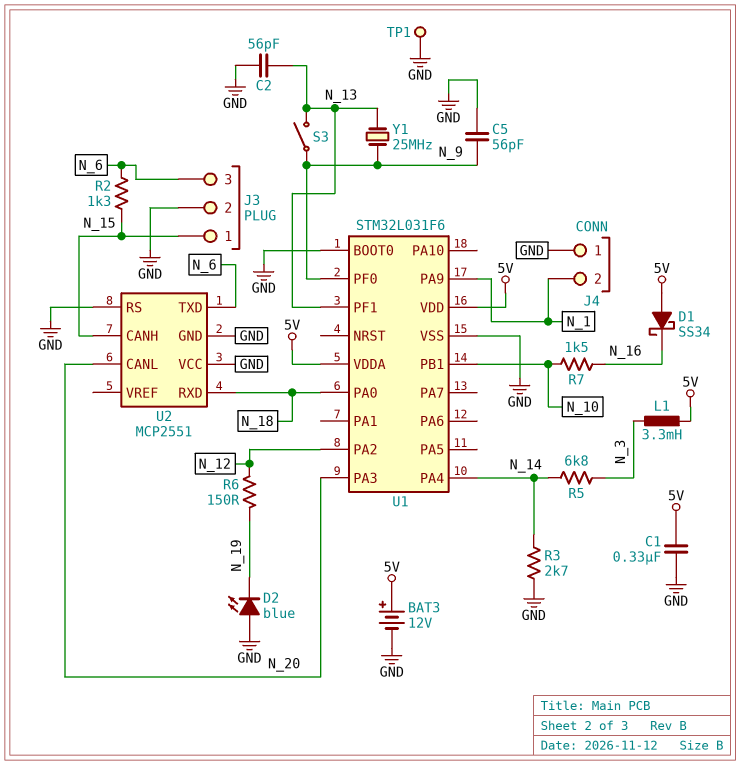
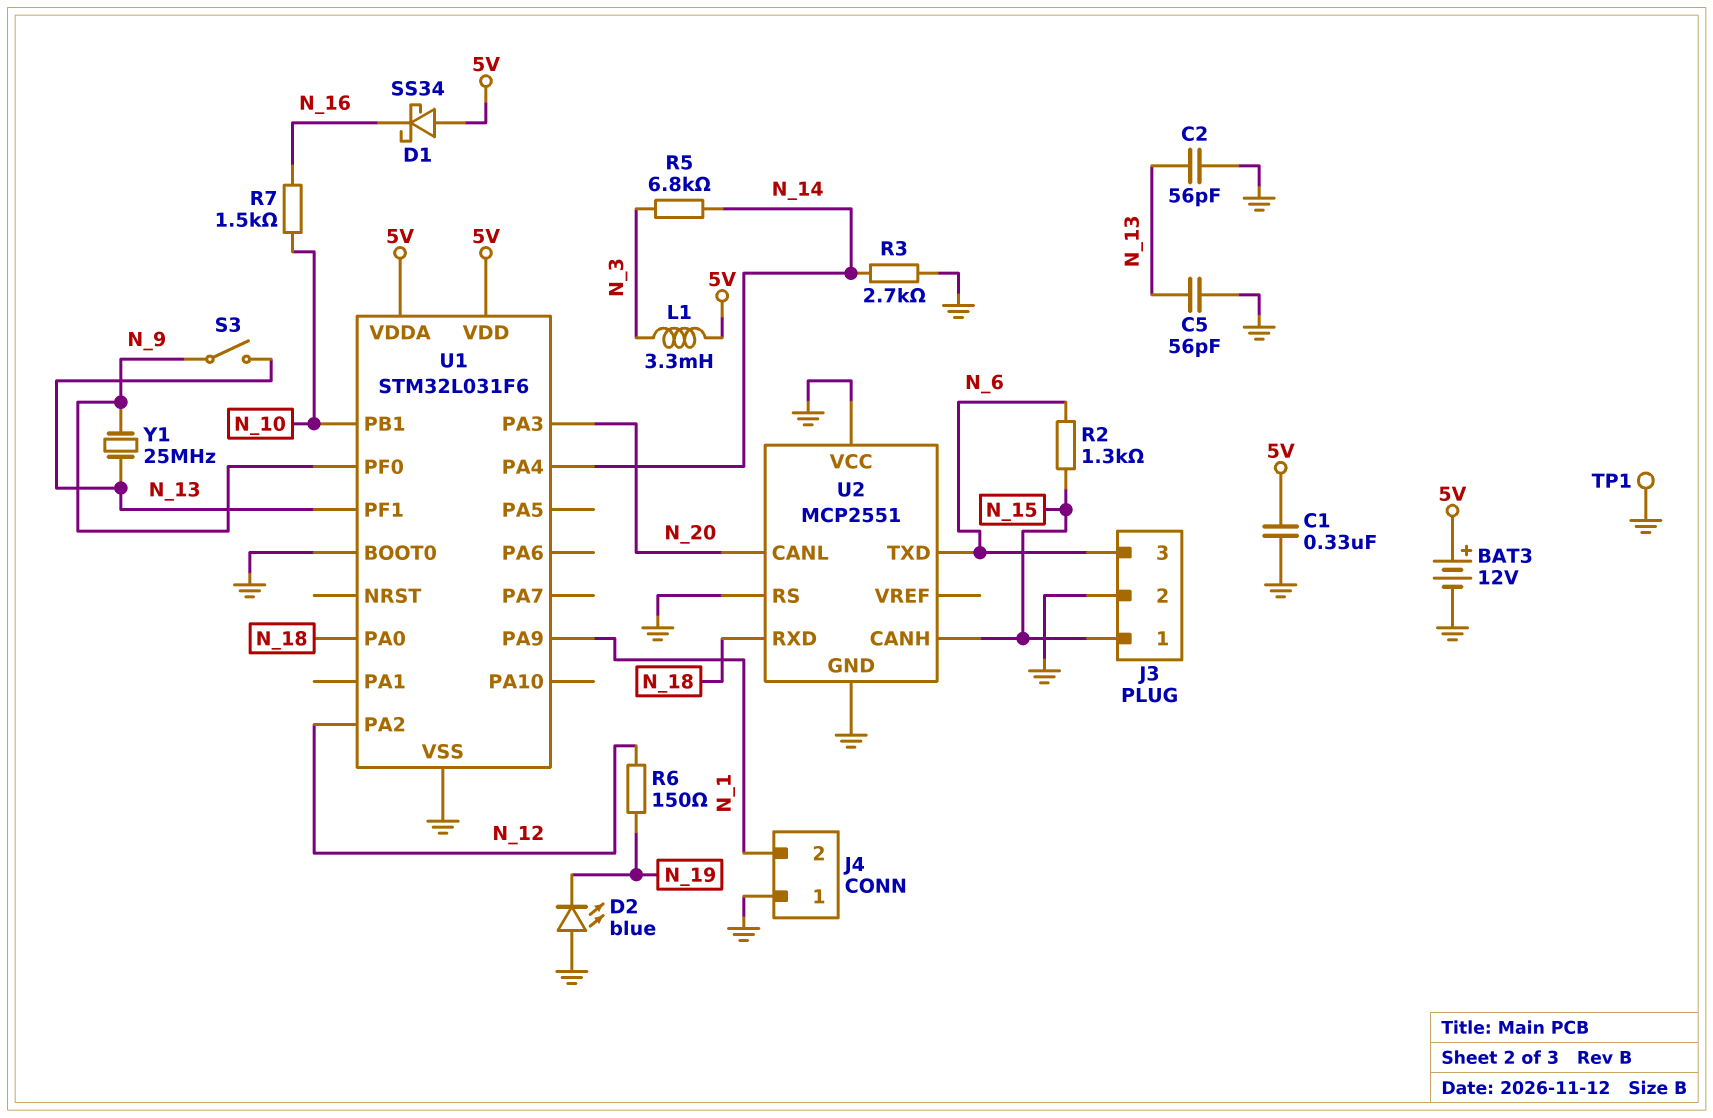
C5: 56pF (GND, N_9) -> 56pF (GND, N_13)

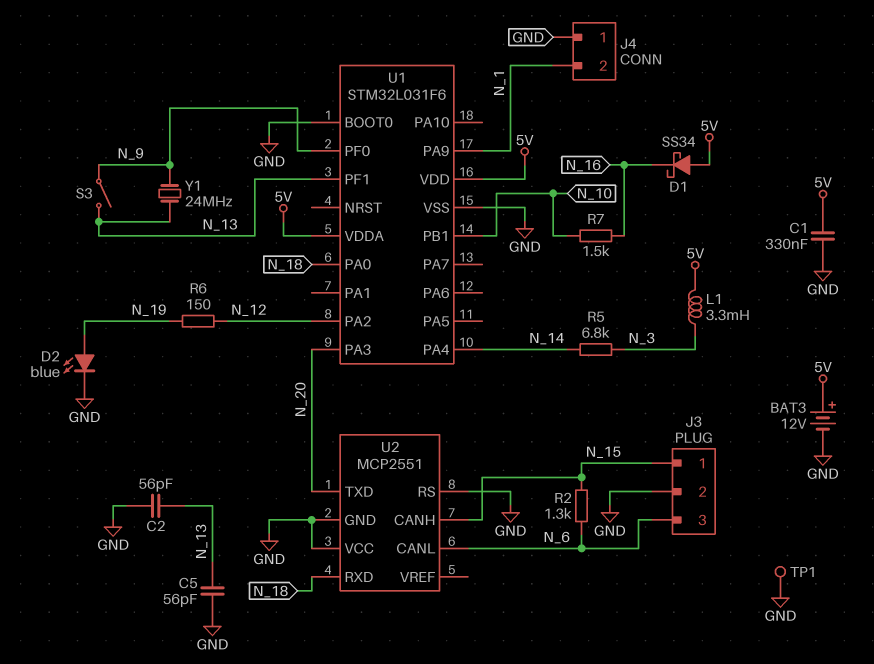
D2: LED blue (A GND, K N_19) -> LED blue (A N_19, K GND)
R3: 2.7k (GND, N_14) -> none
U2 pin CANL: N_20 -> N_6
U2 pin TXD: N_6 -> N_20
Y1: 25MHz (N_9, N_13) -> 24MHz (N_9, N_13)

